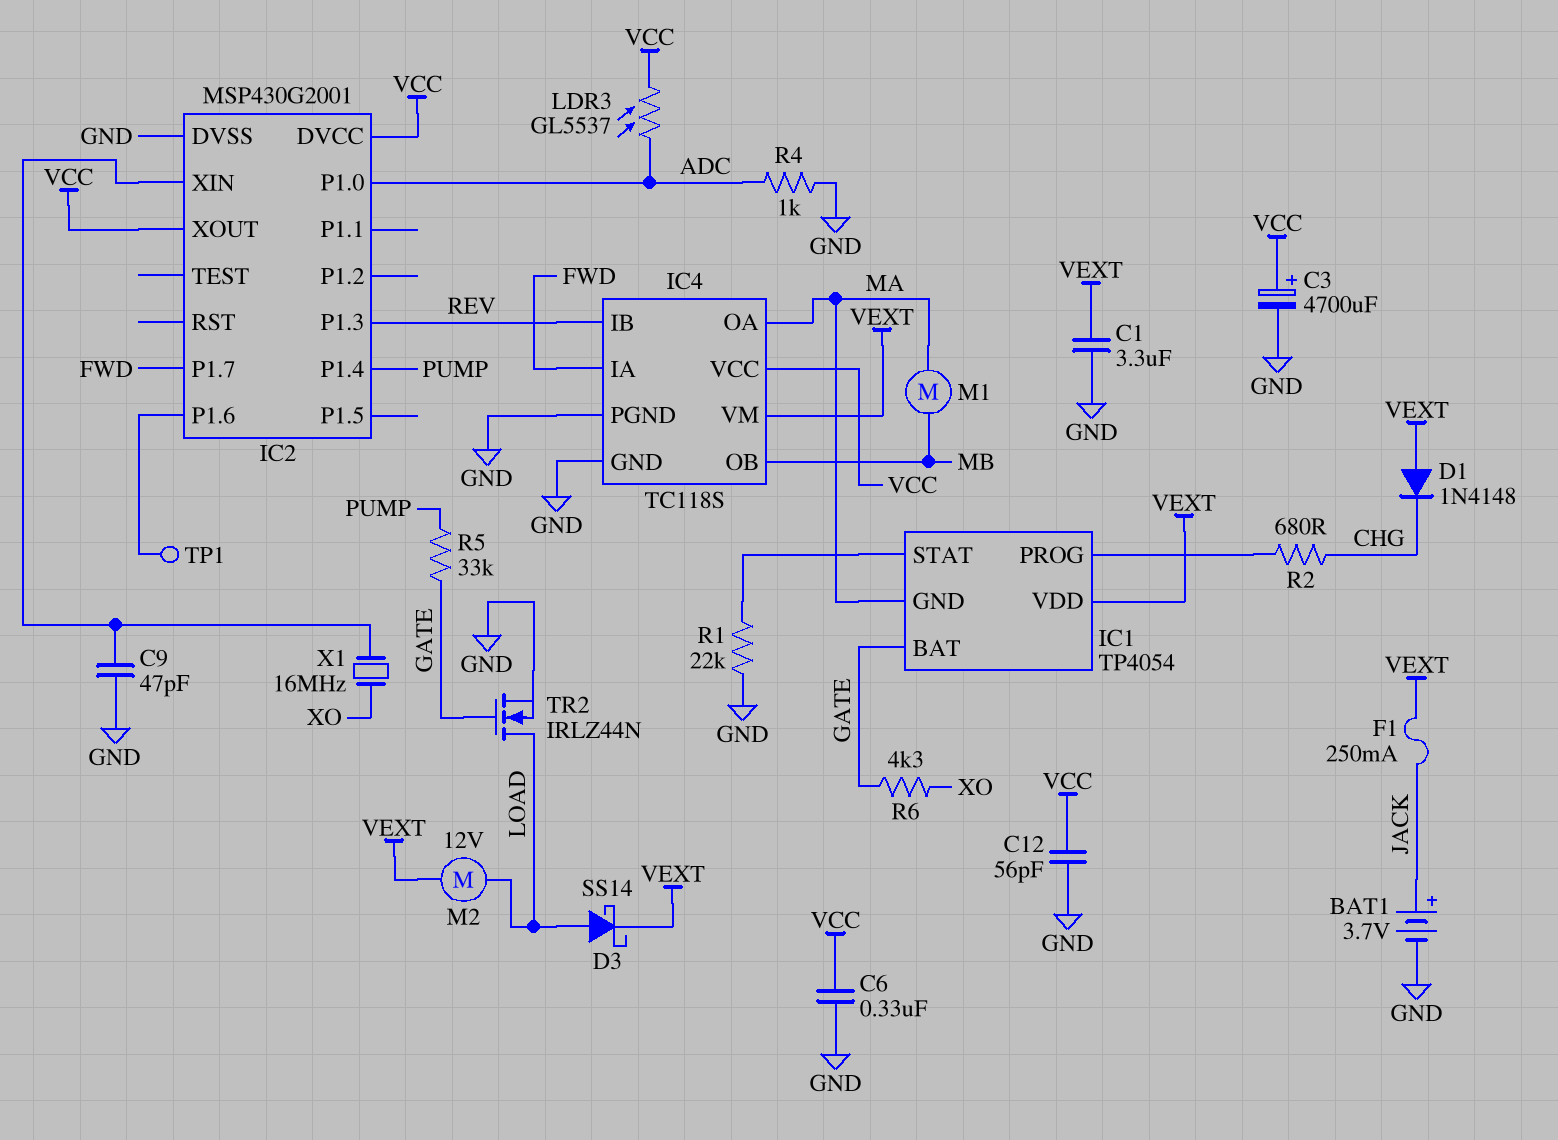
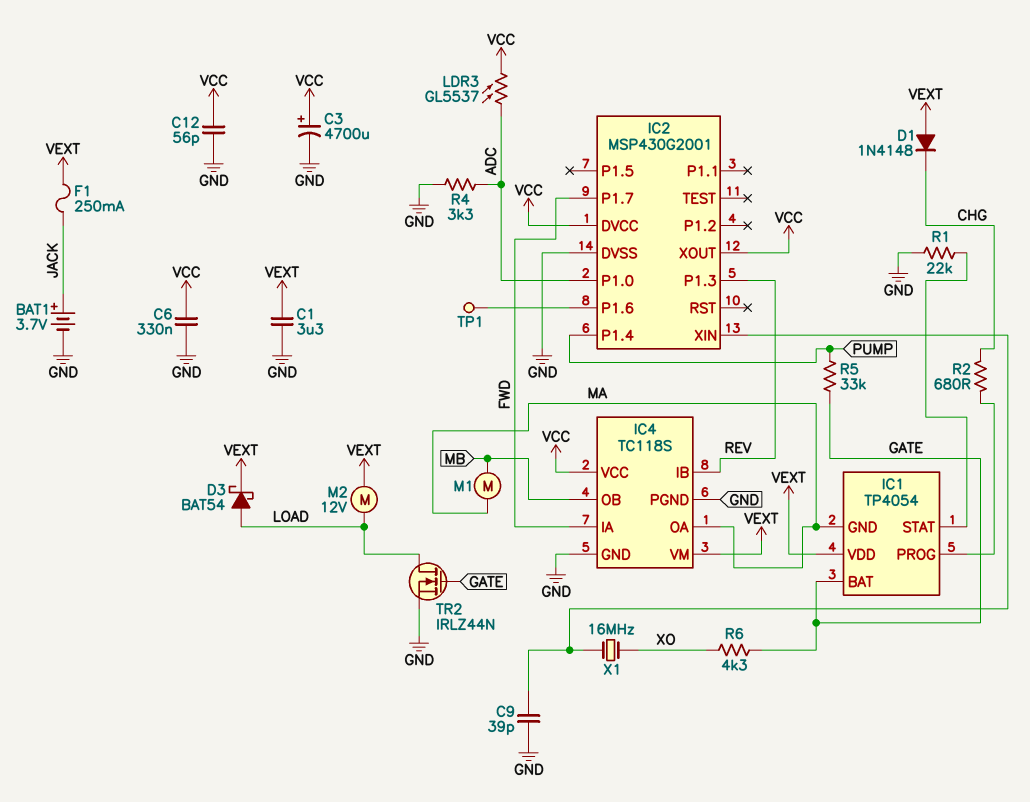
C9: 47pF (GND, IC2/XIN) -> 39pF (GND, IC2/XIN)
D3: schottky SS14 (A LOAD, K VEXT) -> schottky BAT54 (A LOAD, K VEXT)
R4: 1k (ADC, GND) -> 3.3k (ADC, GND)

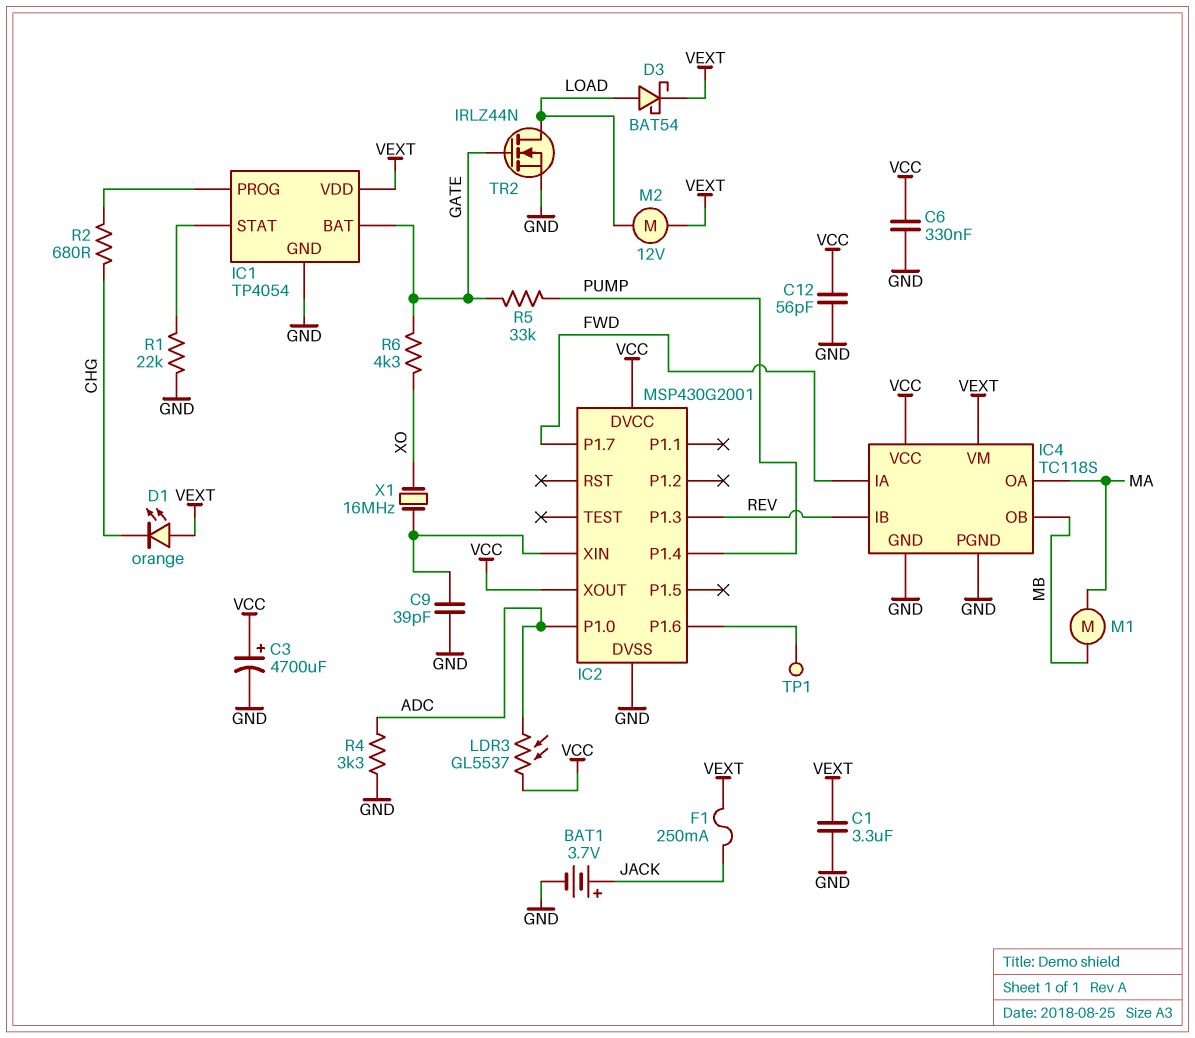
D1: diode 1N4148 (A VEXT, K CHG) -> LED orange (A VEXT, K CHG)
IC1 pin GND: MA -> GND

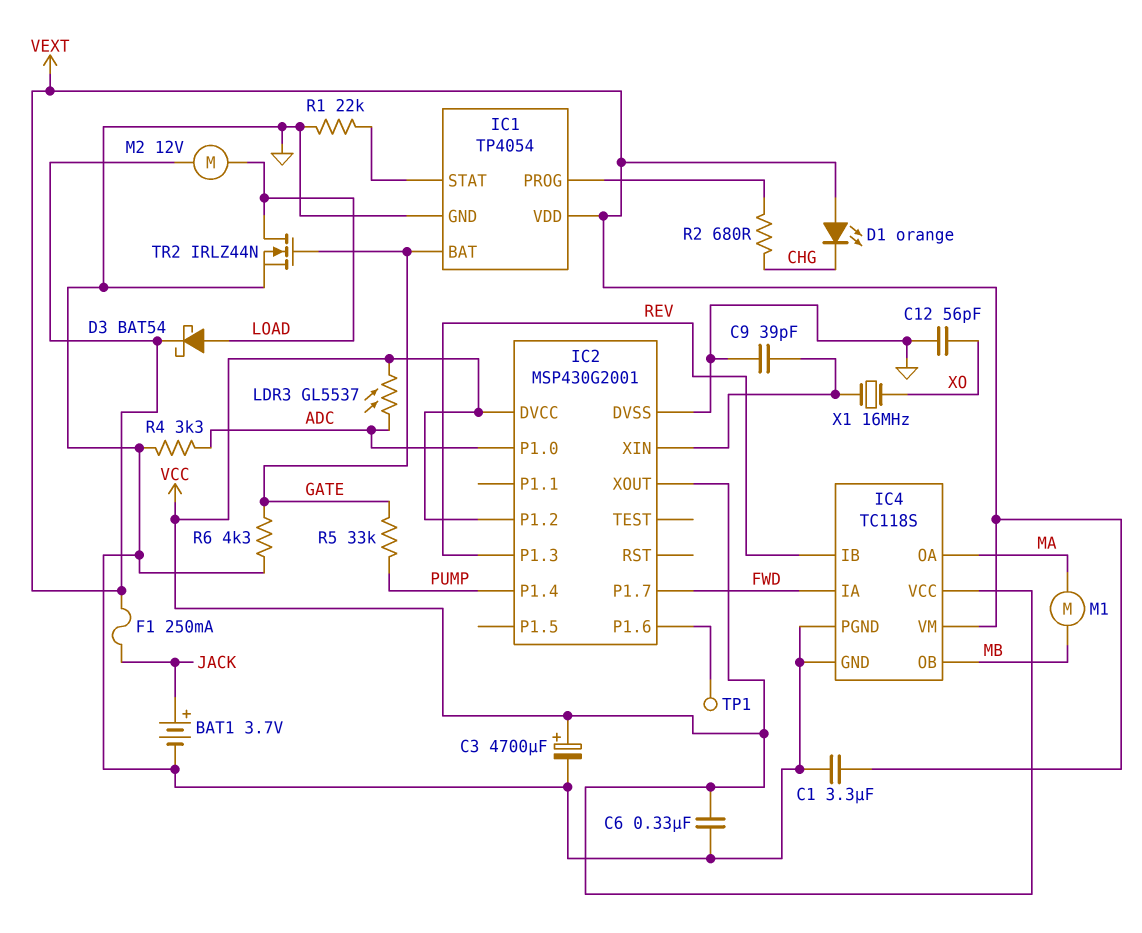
C12: 56pF (GND, VCC) -> 56pF (GND, XO)
IC2 pin P1.2: none -> VCC
R6: 4.3k (GATE, XO) -> 4.3k (GATE, GND)

